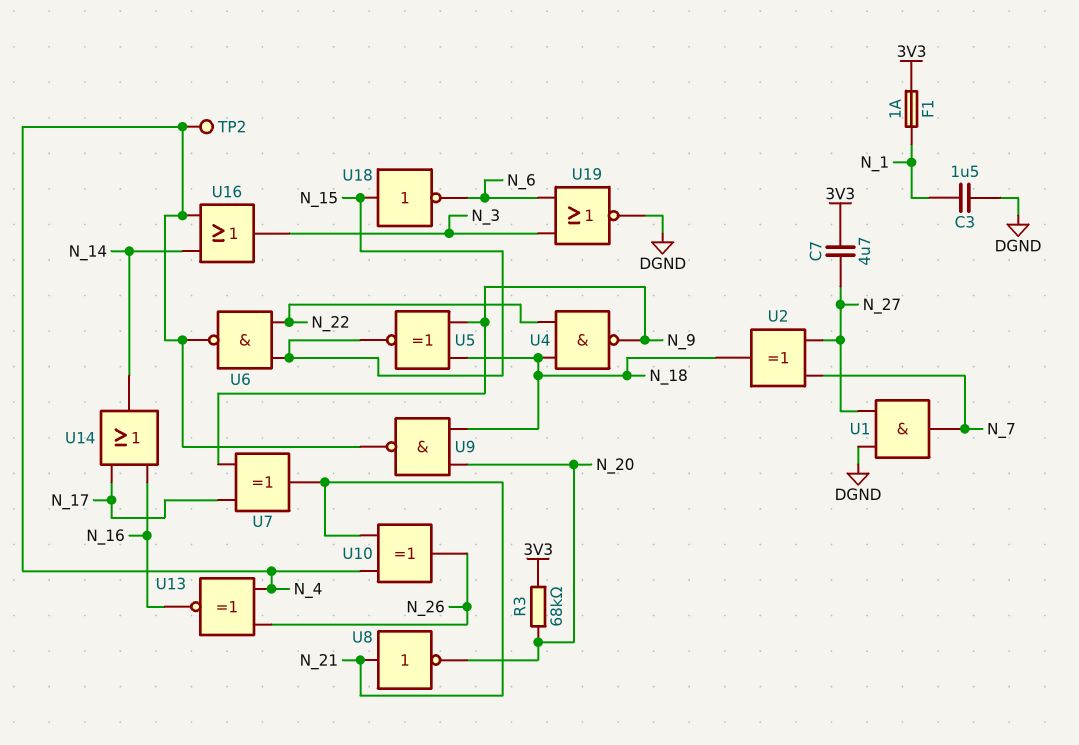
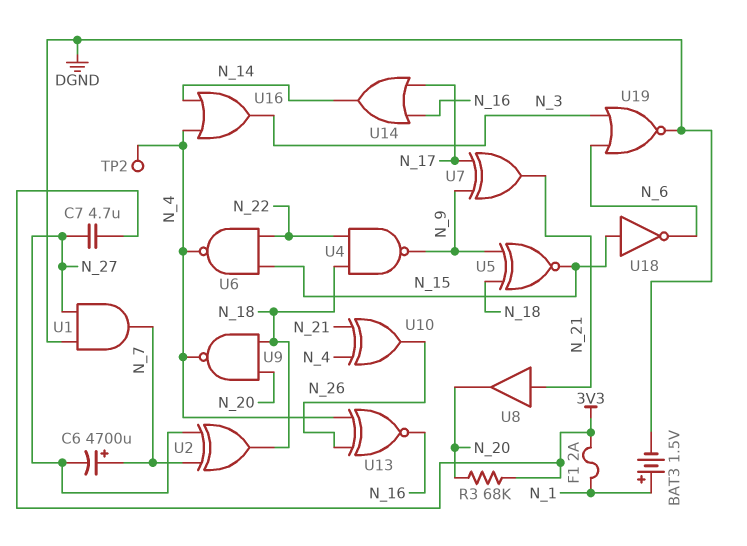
BAT3: none -> 1.5V (plus N_1, minus DGND)
C3: 1.5uF (DGND, N_1) -> none
C6: none -> 4700uF (plus N_7, minus N_27)
F1: 1A (3V3, N_1) -> 2A (3V3, N_1)
U8: NOT (in N_21, out N_20) -> buffer (in N_21, out N_20)

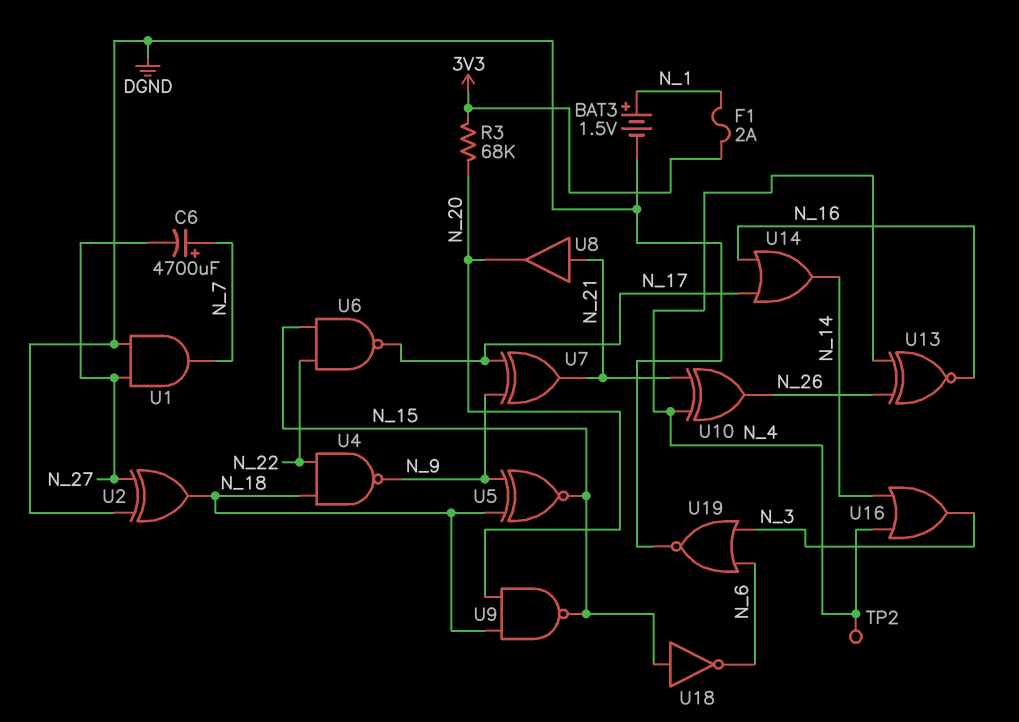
C7: 4.7uF (3V3, N_27) -> none
U2: XOR (in N_7, in N_27, out N_18) -> XOR (in DGND, in N_27, out N_18)
U6: NAND (in N_15, in N_22, out N_4) -> NAND (in N_15, in N_22, out N_17)
U9: NAND (in N_18, in N_20, out N_4) -> NAND (in N_18, in N_20, out N_15)

